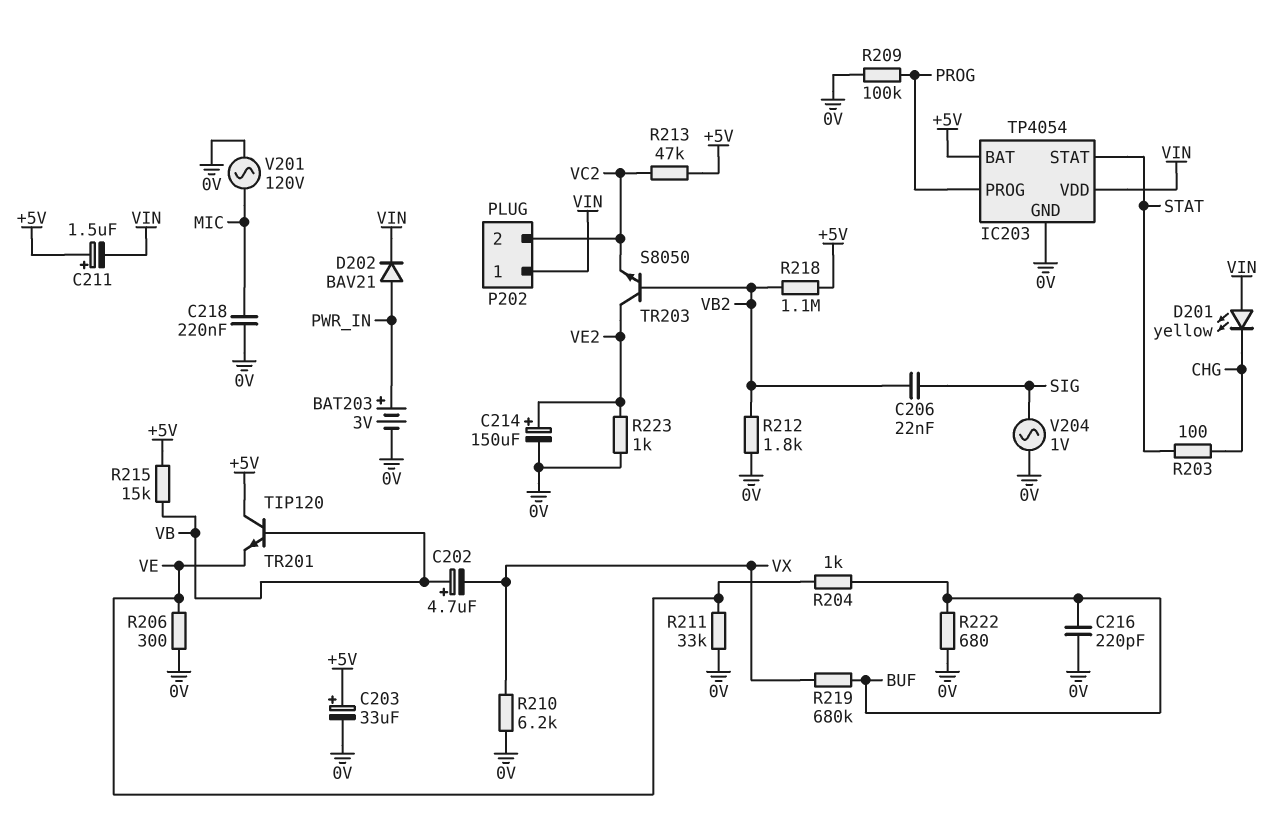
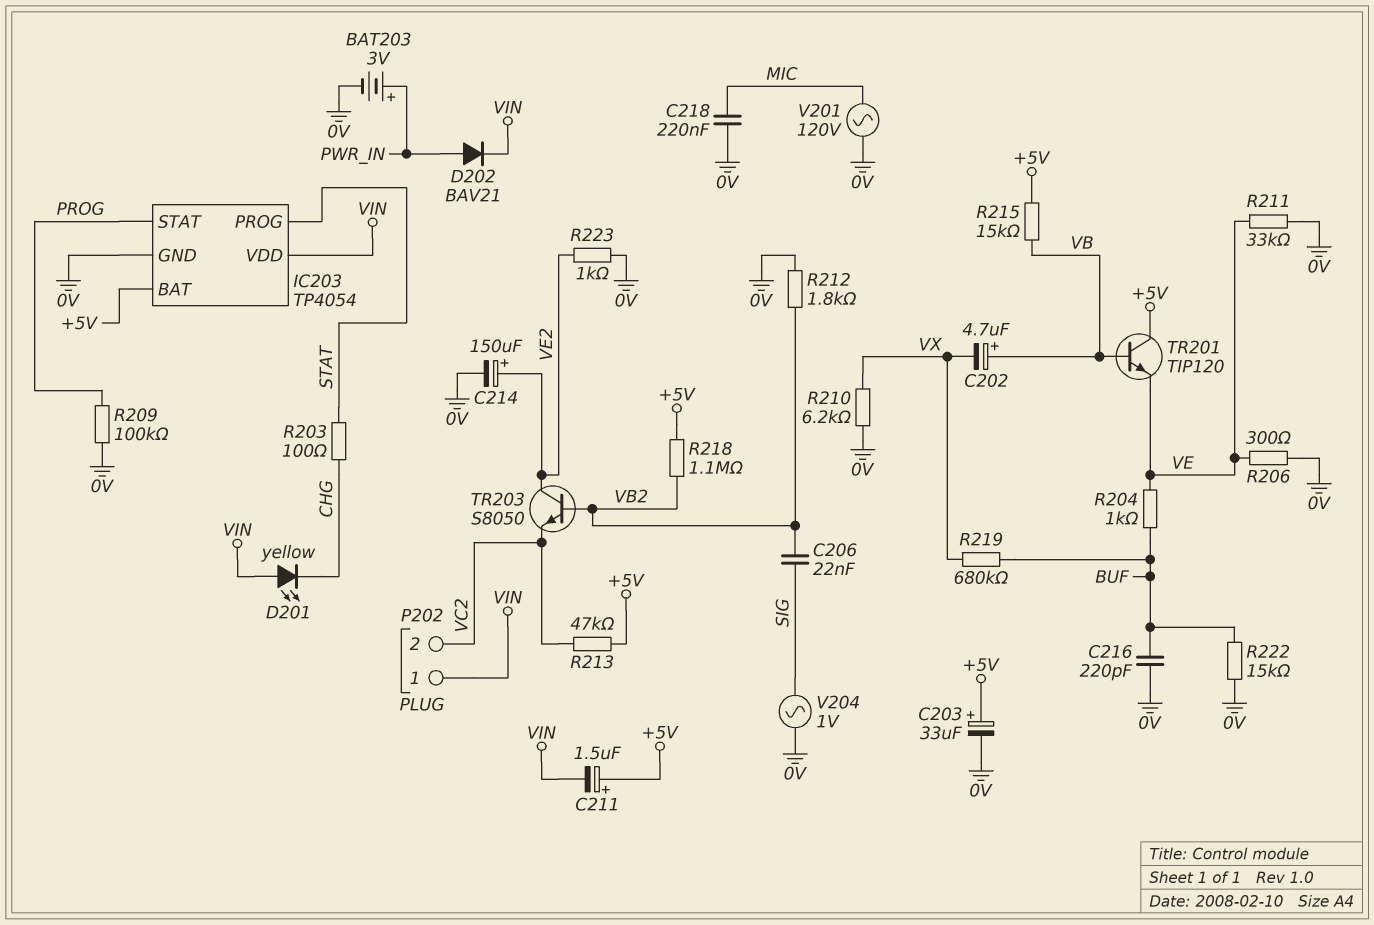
IC203 pin PROG: PROG -> STAT
IC203 pin STAT: STAT -> PROG
R222: 680 (0V, BUF) -> 15k (0V, BUF)

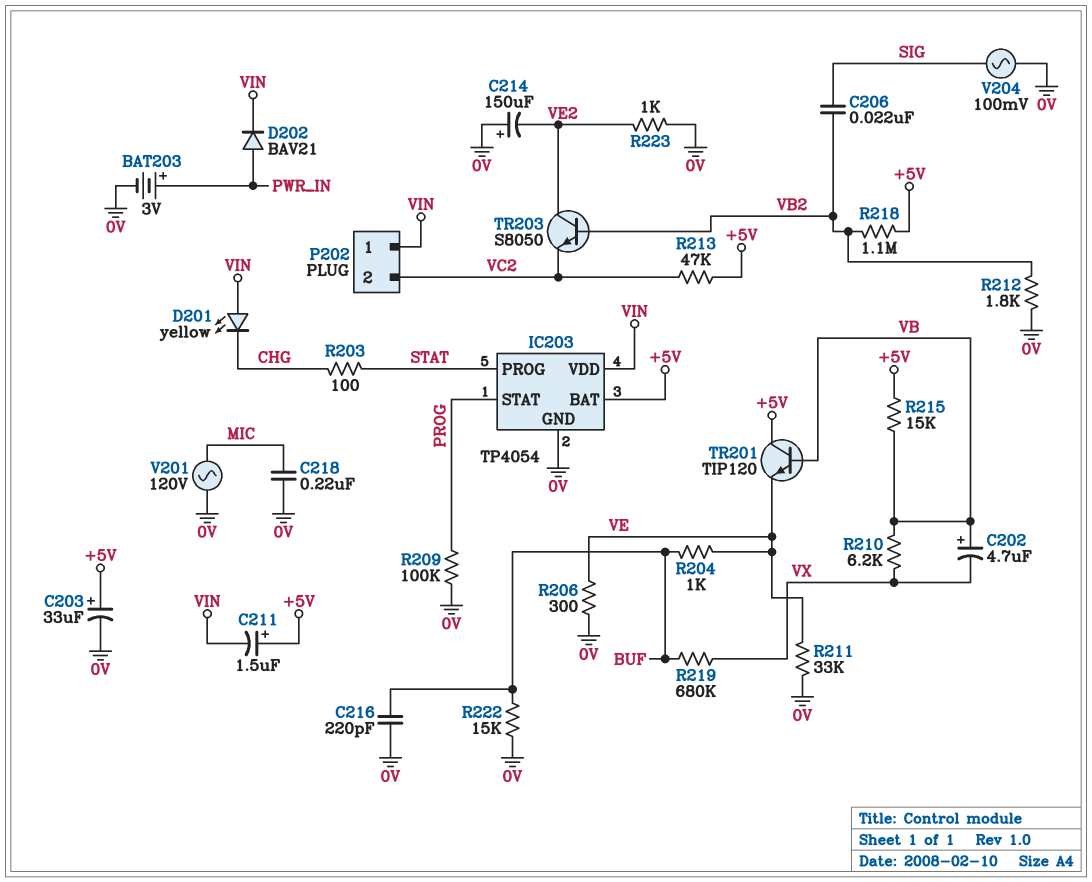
C214: 150uF (plus VE2, minus 0V) -> 150uF (plus 0V, minus VE2)
R210: 6.2k (0V, VX) -> 6.2k (VB, VX)
V204: AC 1V (0V, SIG) -> AC 100mV (0V, SIG)

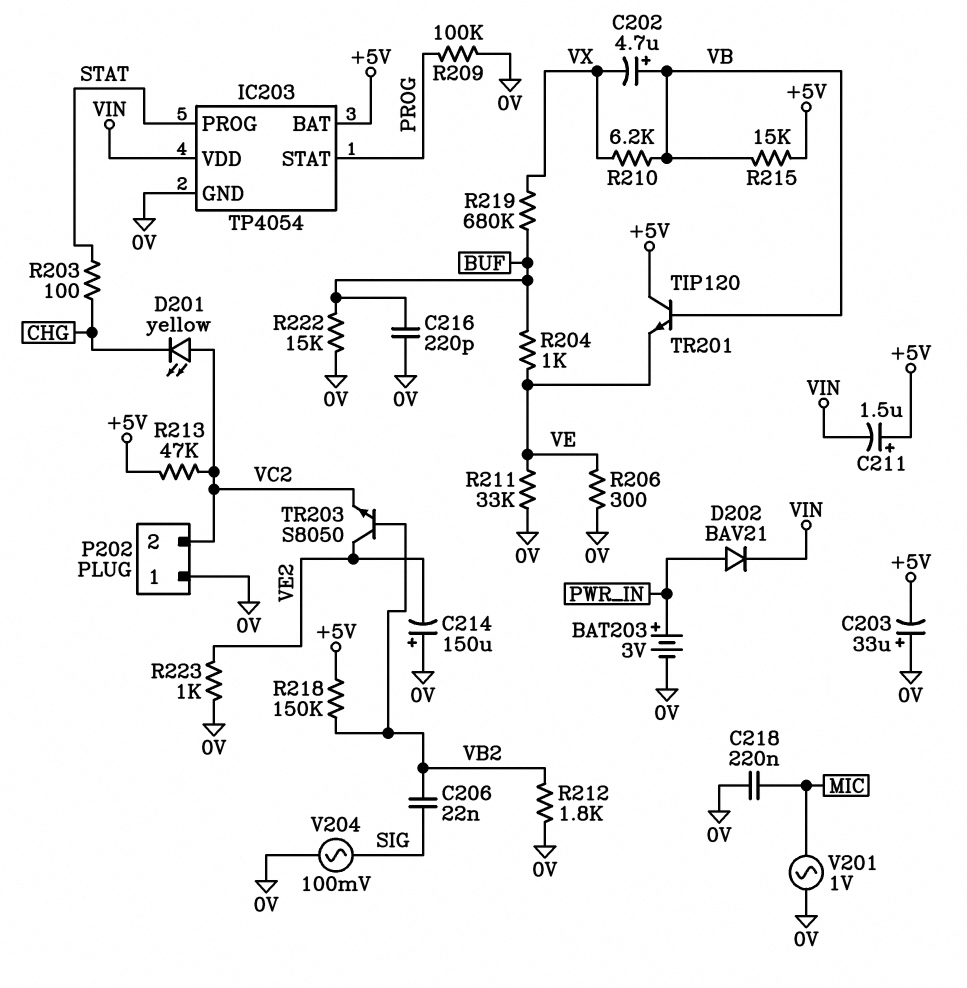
C203: 33uF (plus +5V, minus 0V) -> 33uF (plus 0V, minus +5V)
D201: LED yellow (A VIN, K CHG) -> LED yellow (A VC2, K CHG)
P202 pin 1: VIN -> 0V
R218: 1.1M (+5V, VB2) -> 150k (+5V, VB2)
V201: AC 120V (0V, MIC) -> AC 1V (0V, MIC)

